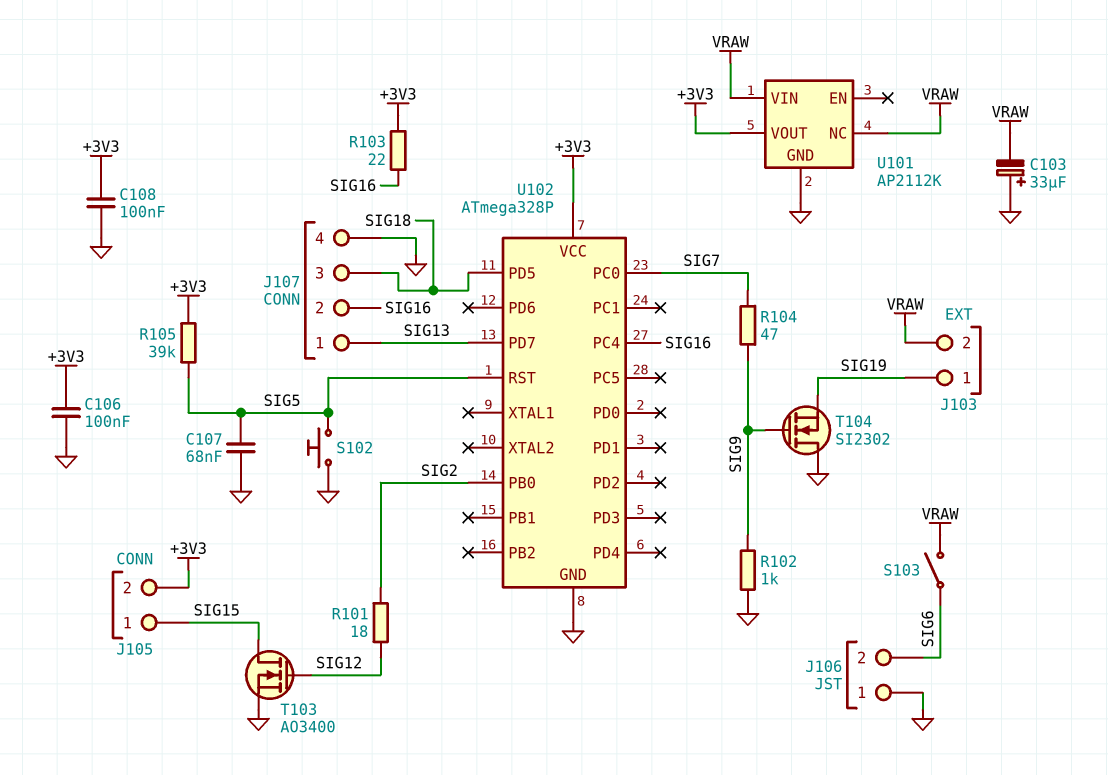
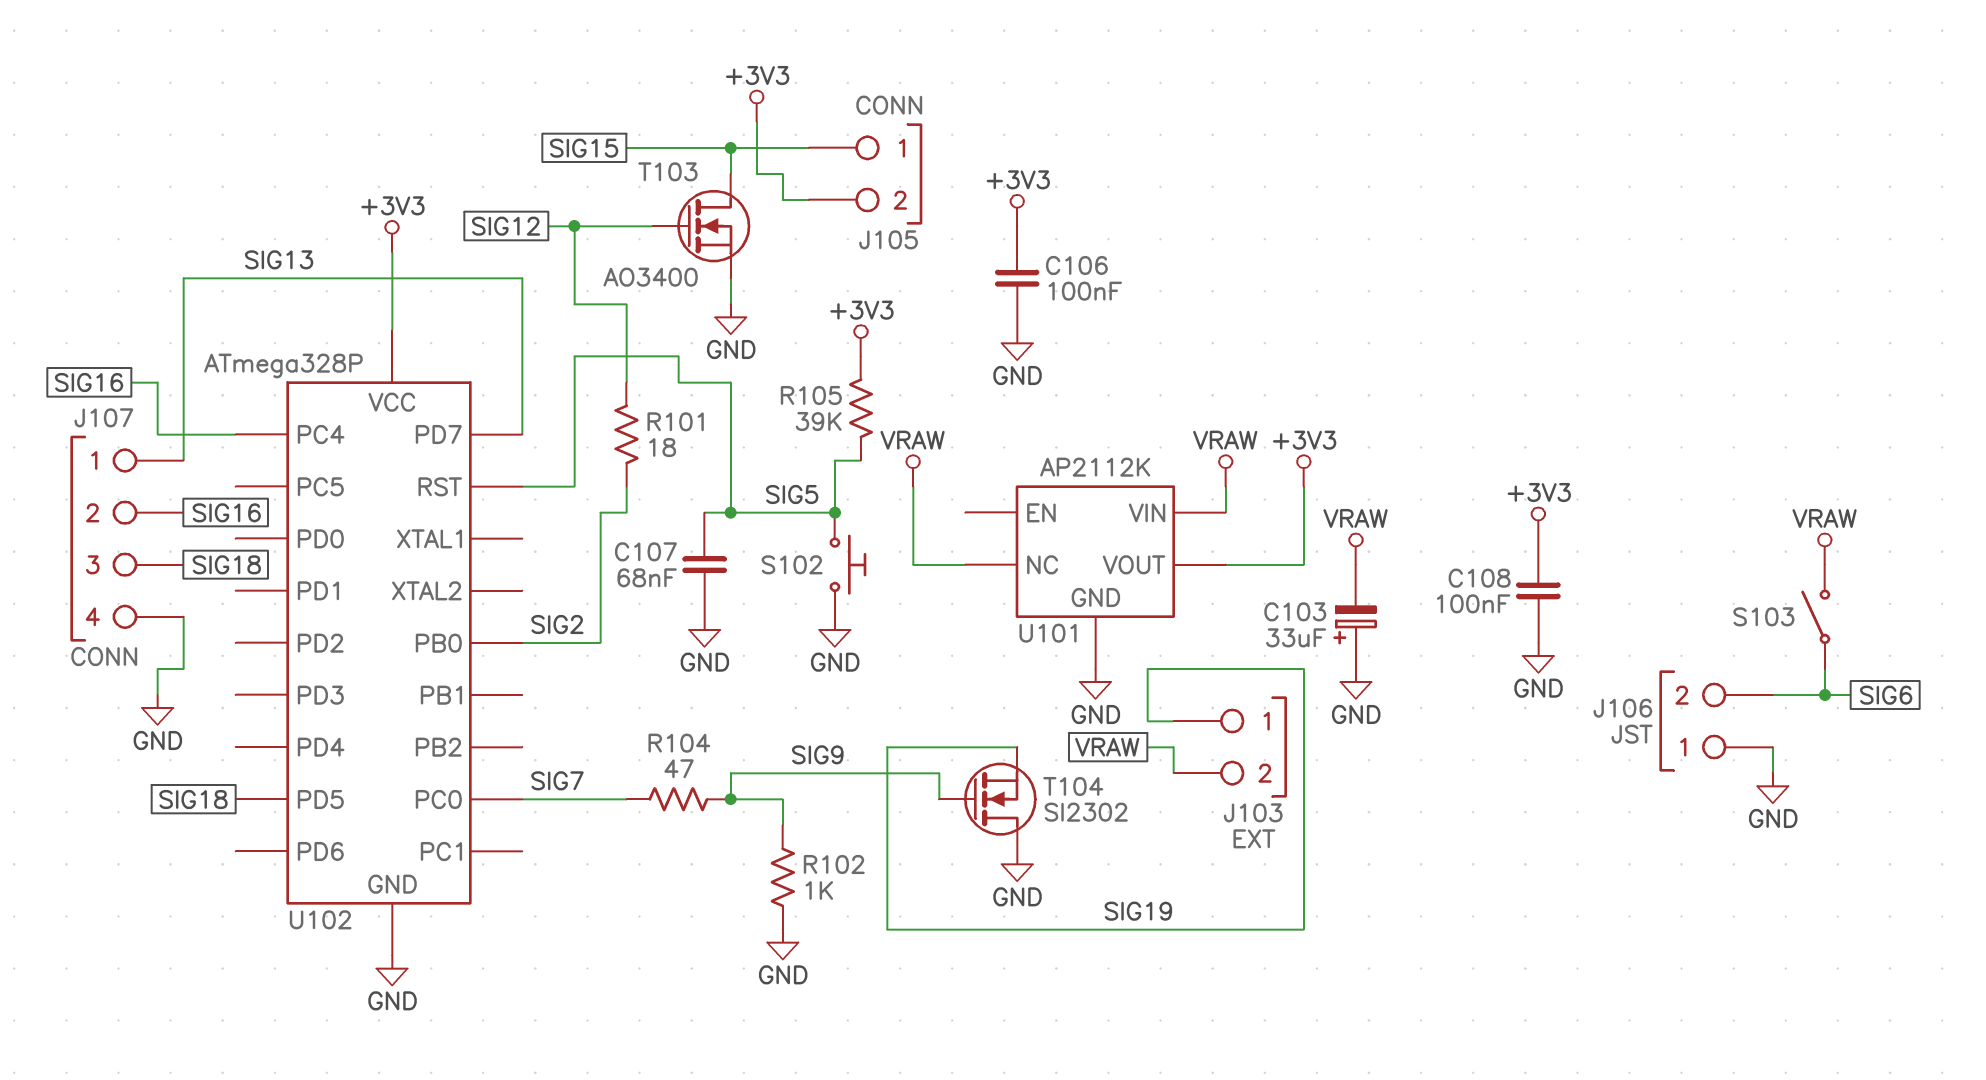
R103: 22 (+3V3, SIG16) -> none

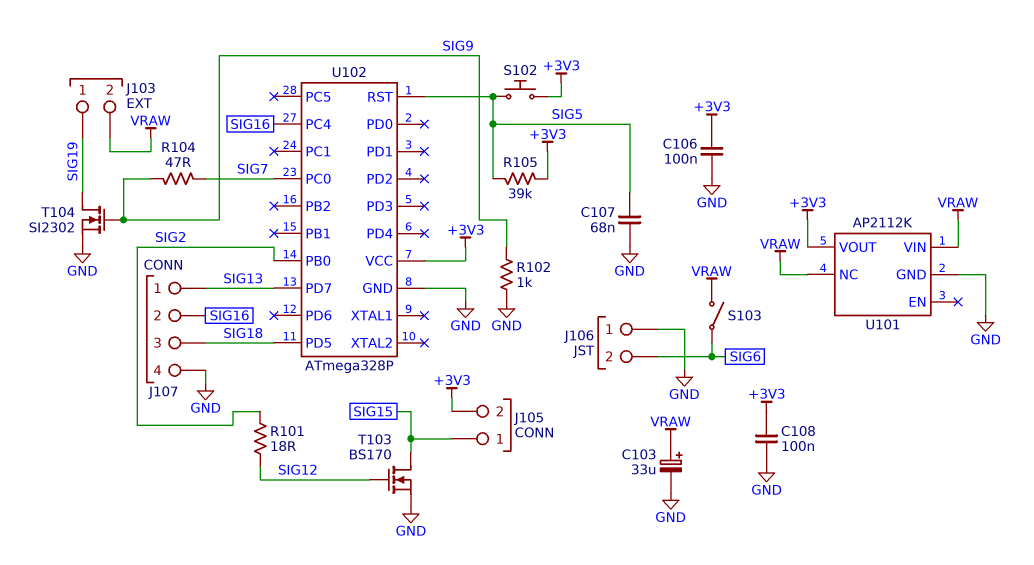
C103: 33uF (plus GND, minus VRAW) -> 33uF (plus VRAW, minus GND)
S102: button (GND, SIG5) -> button (+3V3, SIG5)
T103: NMOS AO3400 (G SIG12, D SIG15, S GND) -> NMOS BS170 (G SIG12, D SIG15, S GND)
T104: NMOS SI2302 (G SIG9, D GND, S SIG19) -> NMOS SI2302 (G SIG9, D SIG19, S GND)

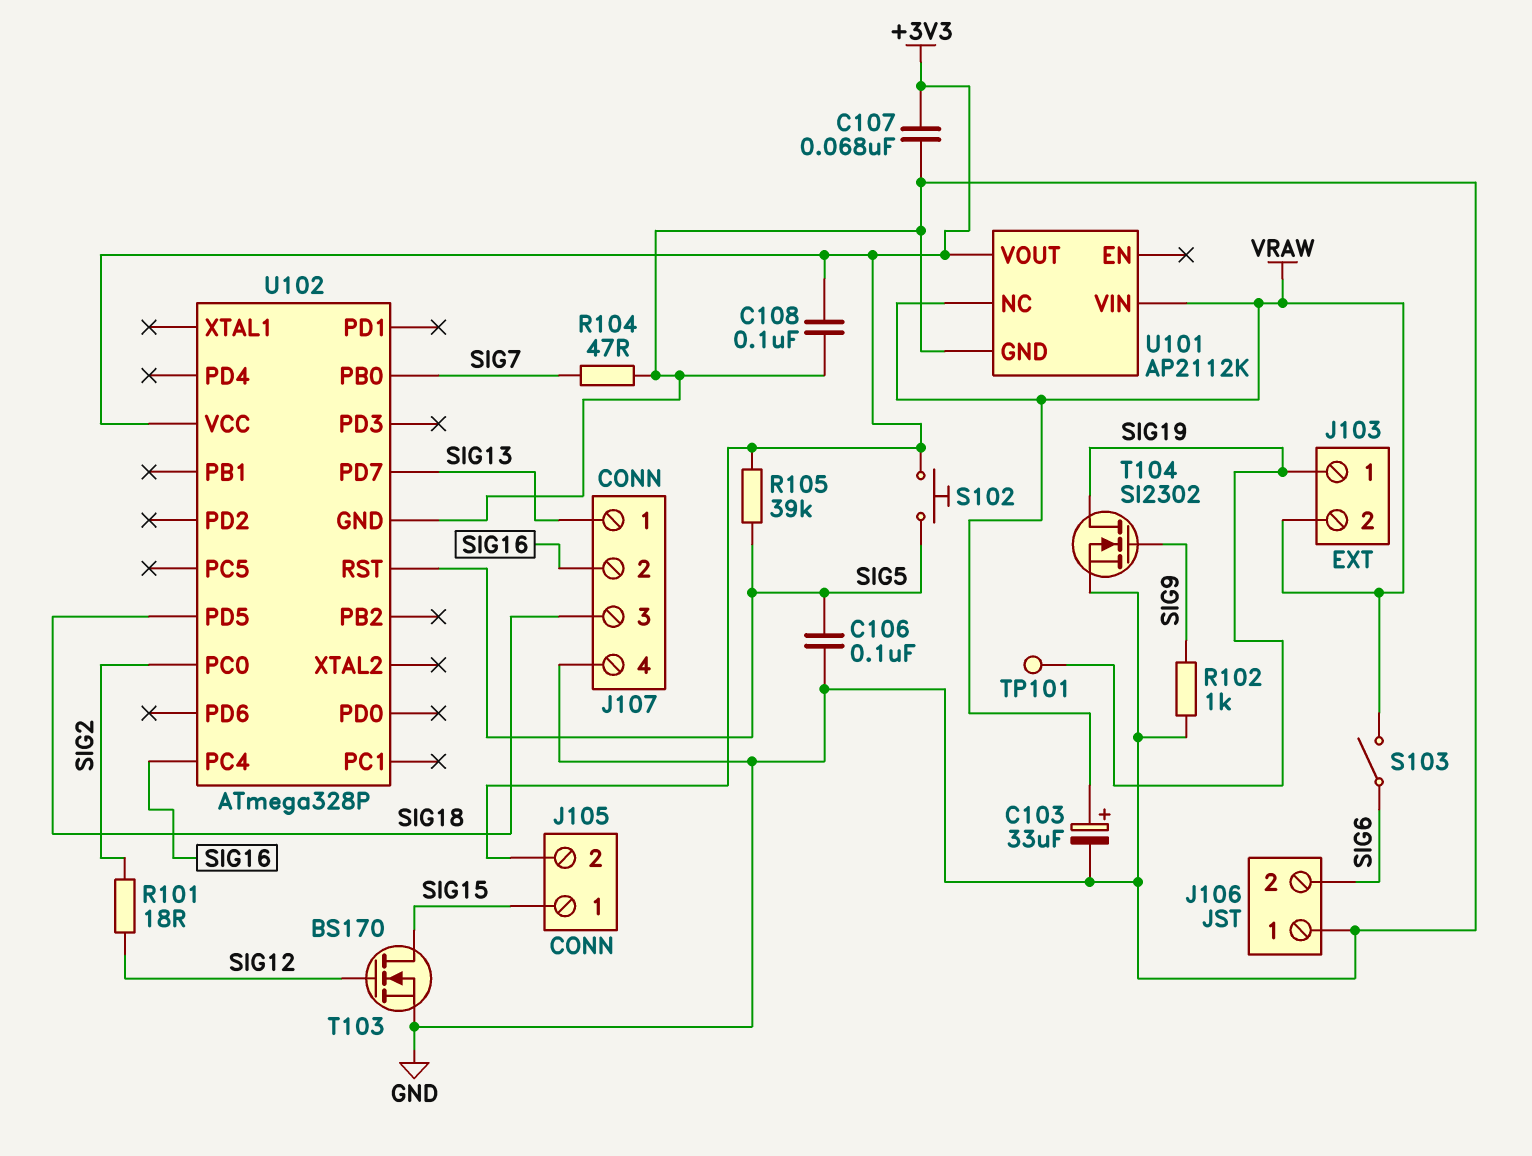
C106: 100nF (+3V3, GND) -> 100nF (GND, SIG5)
C107: 68nF (GND, SIG5) -> 68nF (+3V3, GND)
R104: 47 (SIG7, SIG9) -> 47 (GND, SIG7)
TP101: none -> test point (SIG19)
U102 pin PB0: SIG2 -> SIG7
U102 pin PC0: SIG7 -> SIG2

